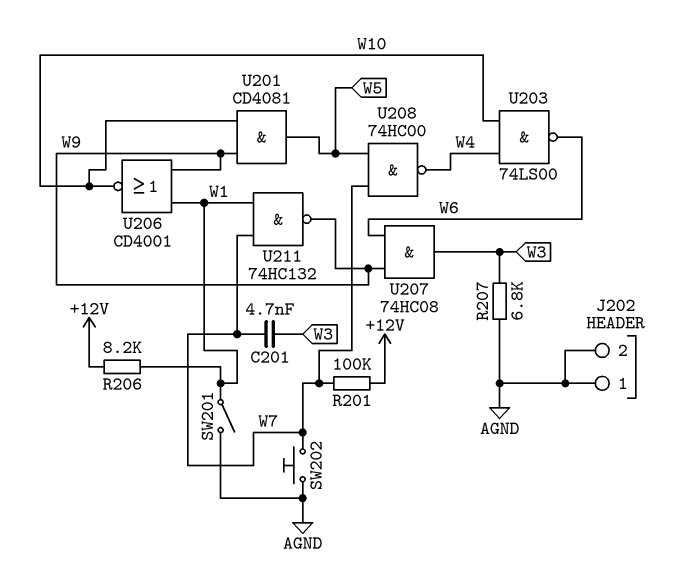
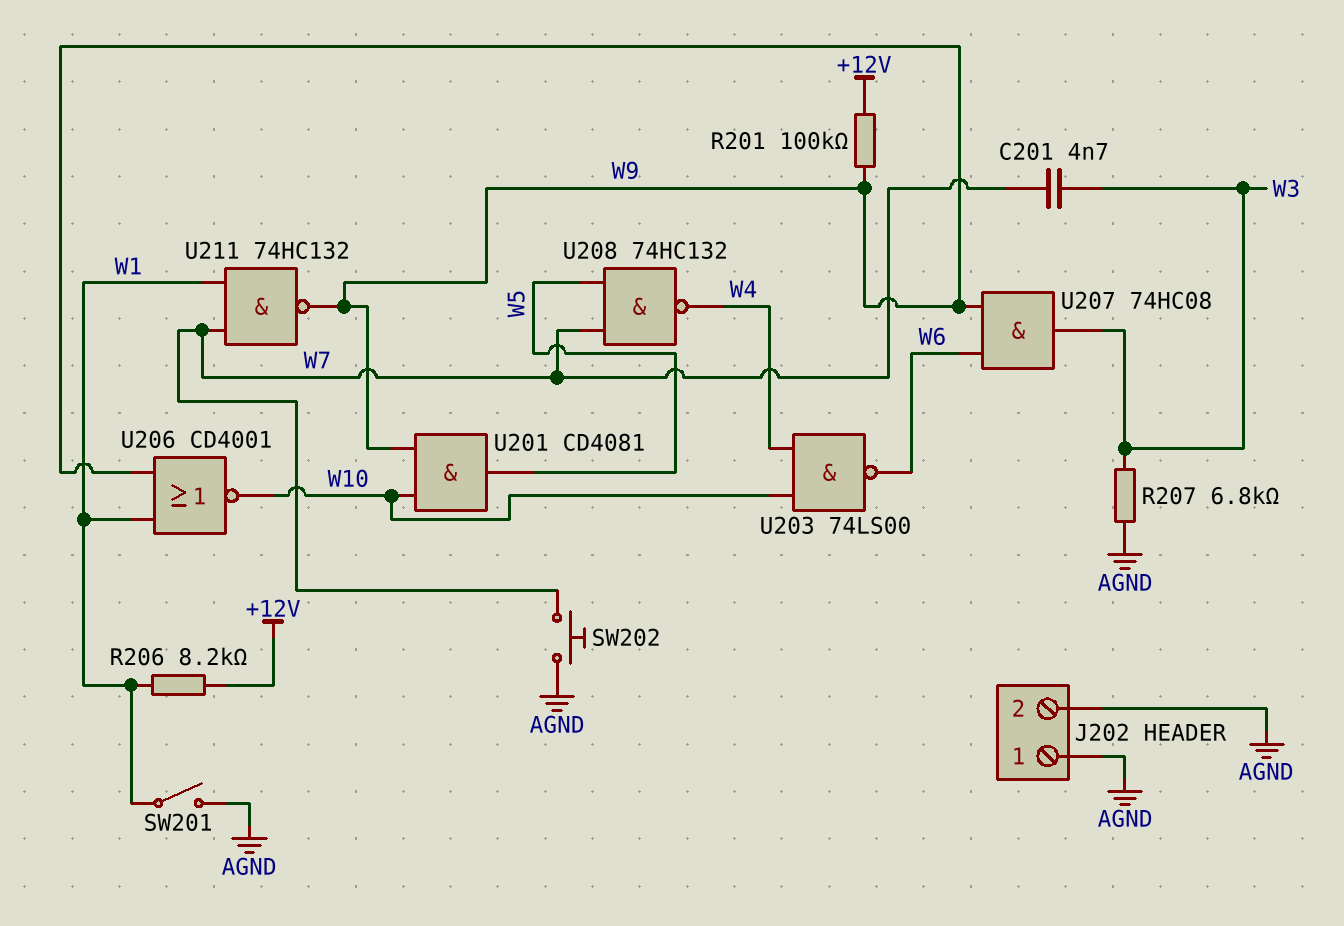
R201: 100k (+12V, W7) -> 100k (+12V, W9)
U208: NAND 74HC00 (in W5, in W7, out W4) -> NAND 74HC132 (in W5, in W7, out W4)

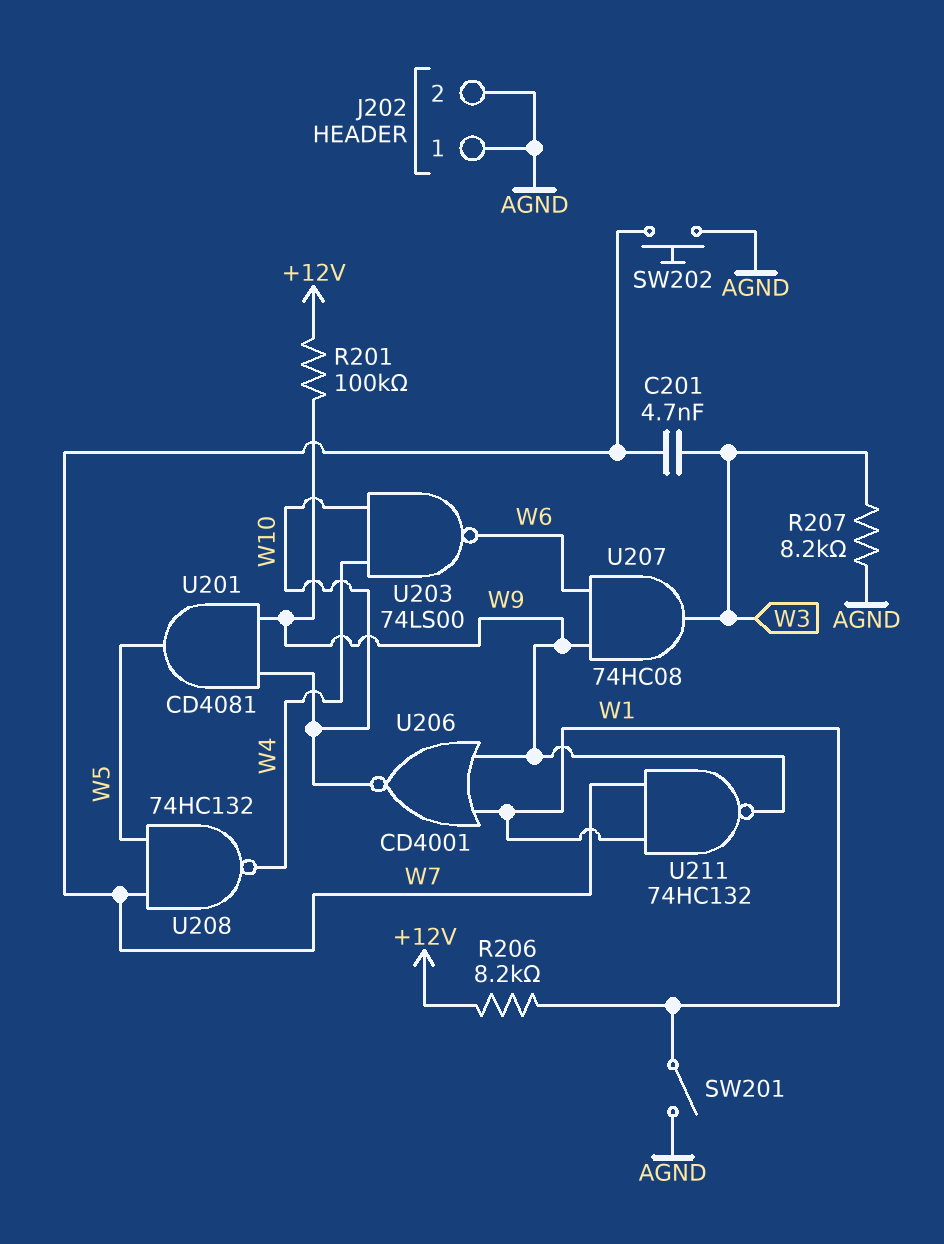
R207: 6.8k (AGND, W3) -> 8.2k (AGND, W3)

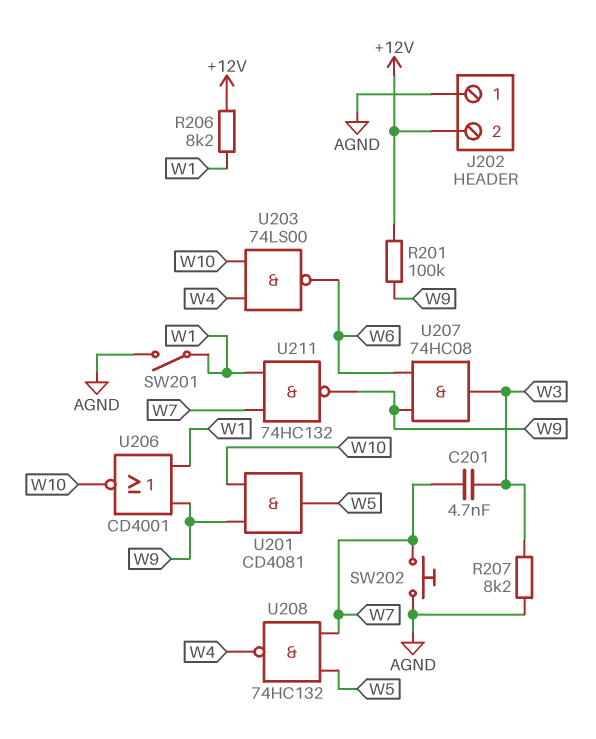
J202 pin 2: AGND -> +12V

